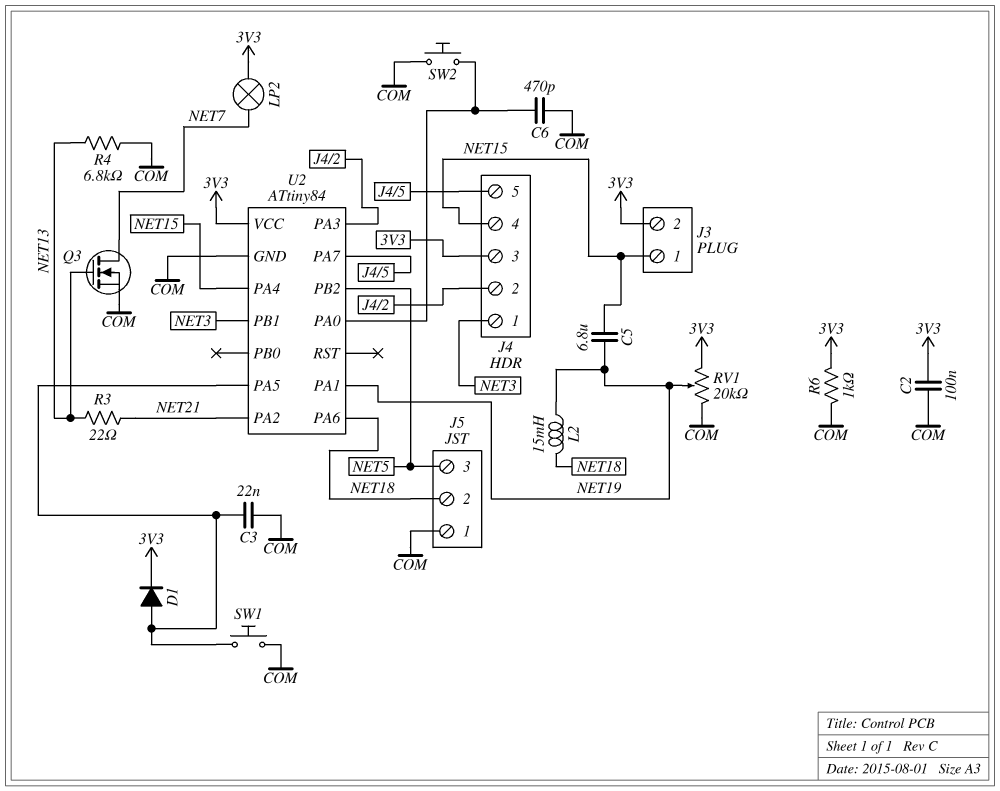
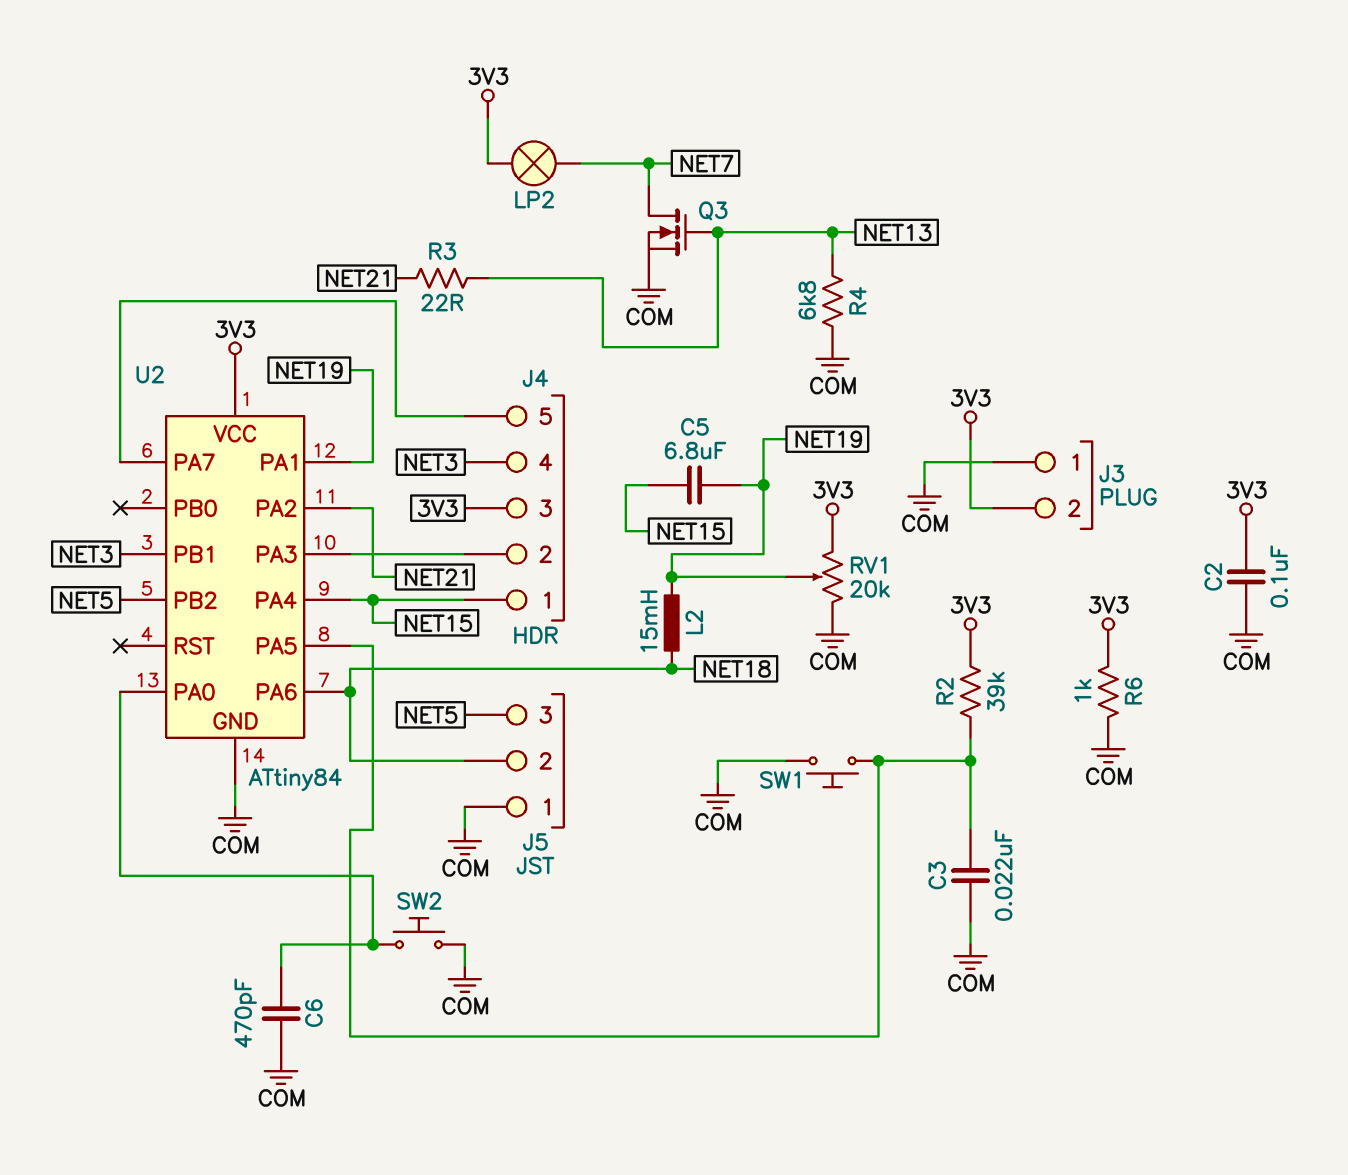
D1: diode (A U2/PA5, K 3V3) -> none
J3 pin 1: NET15 -> COM
J4 pin 1: NET3 -> NET15
J4 pin 4: NET15 -> NET3
R2: none -> 39k (3V3, U2/PA5)

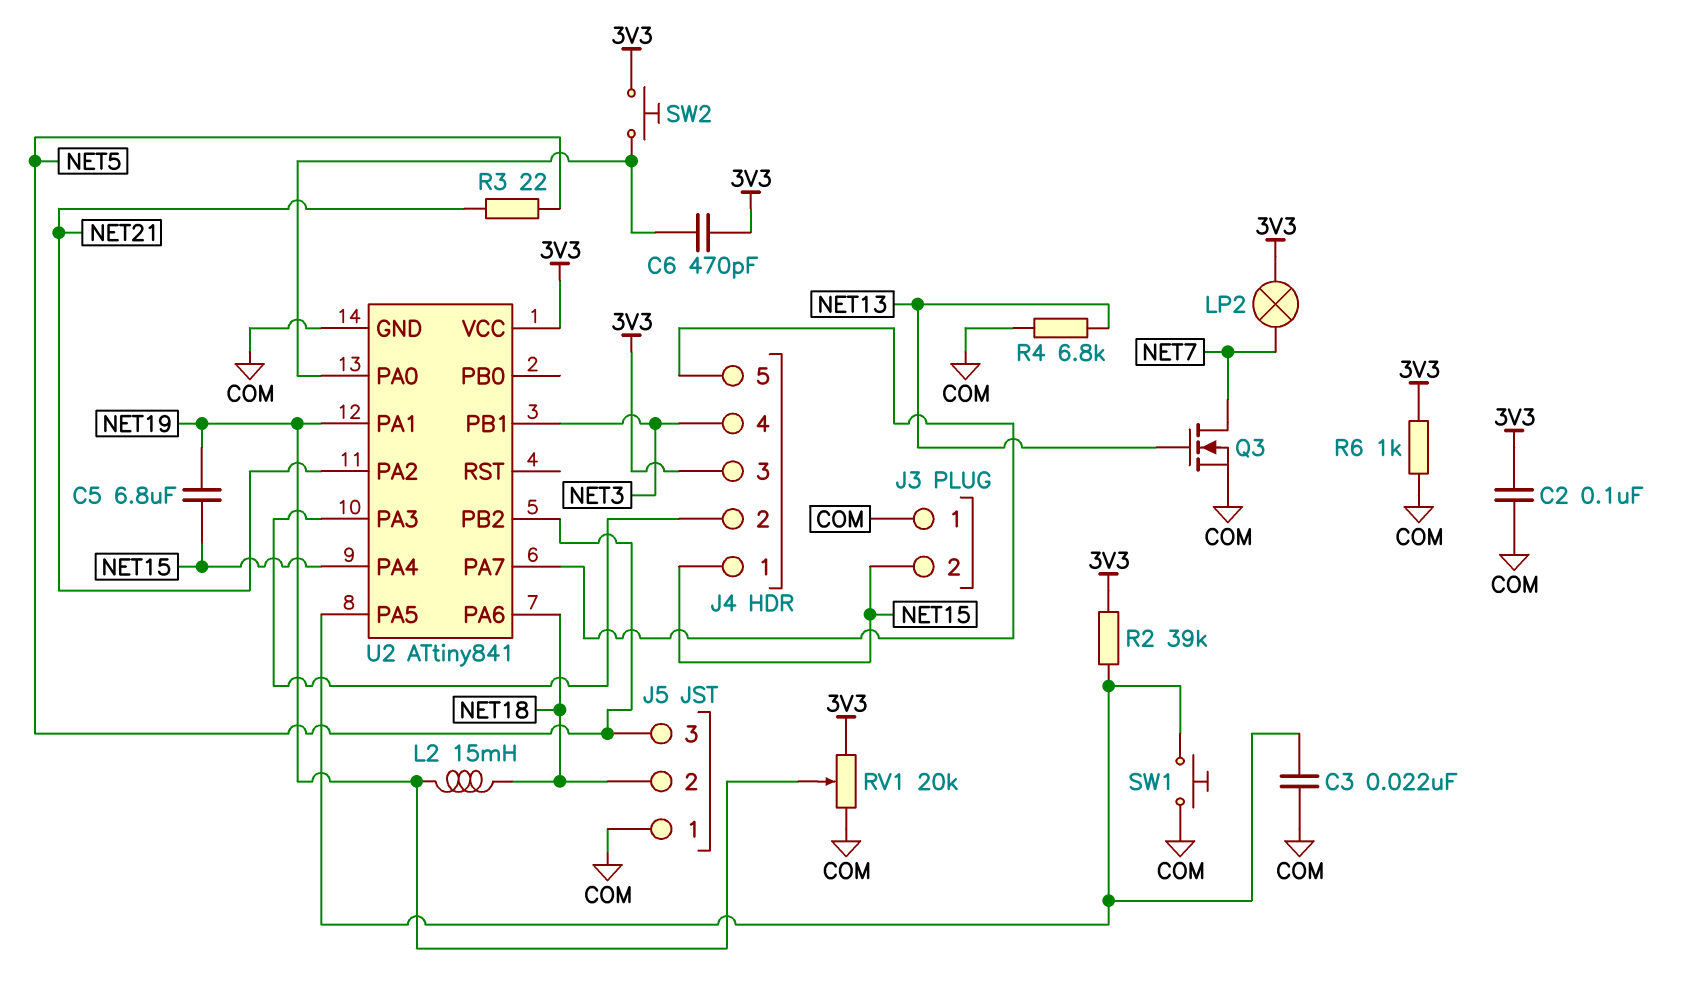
C6: 470pF (COM, U2/PA0) -> 470pF (3V3, U2/PA0)
J3 pin 2: 3V3 -> NET15
R3: 22 (NET13, NET21) -> 22 (NET5, NET21)
SW2: button (COM, U2/PA0) -> button (3V3, U2/PA0)
U2: ATtiny84 -> ATtiny841

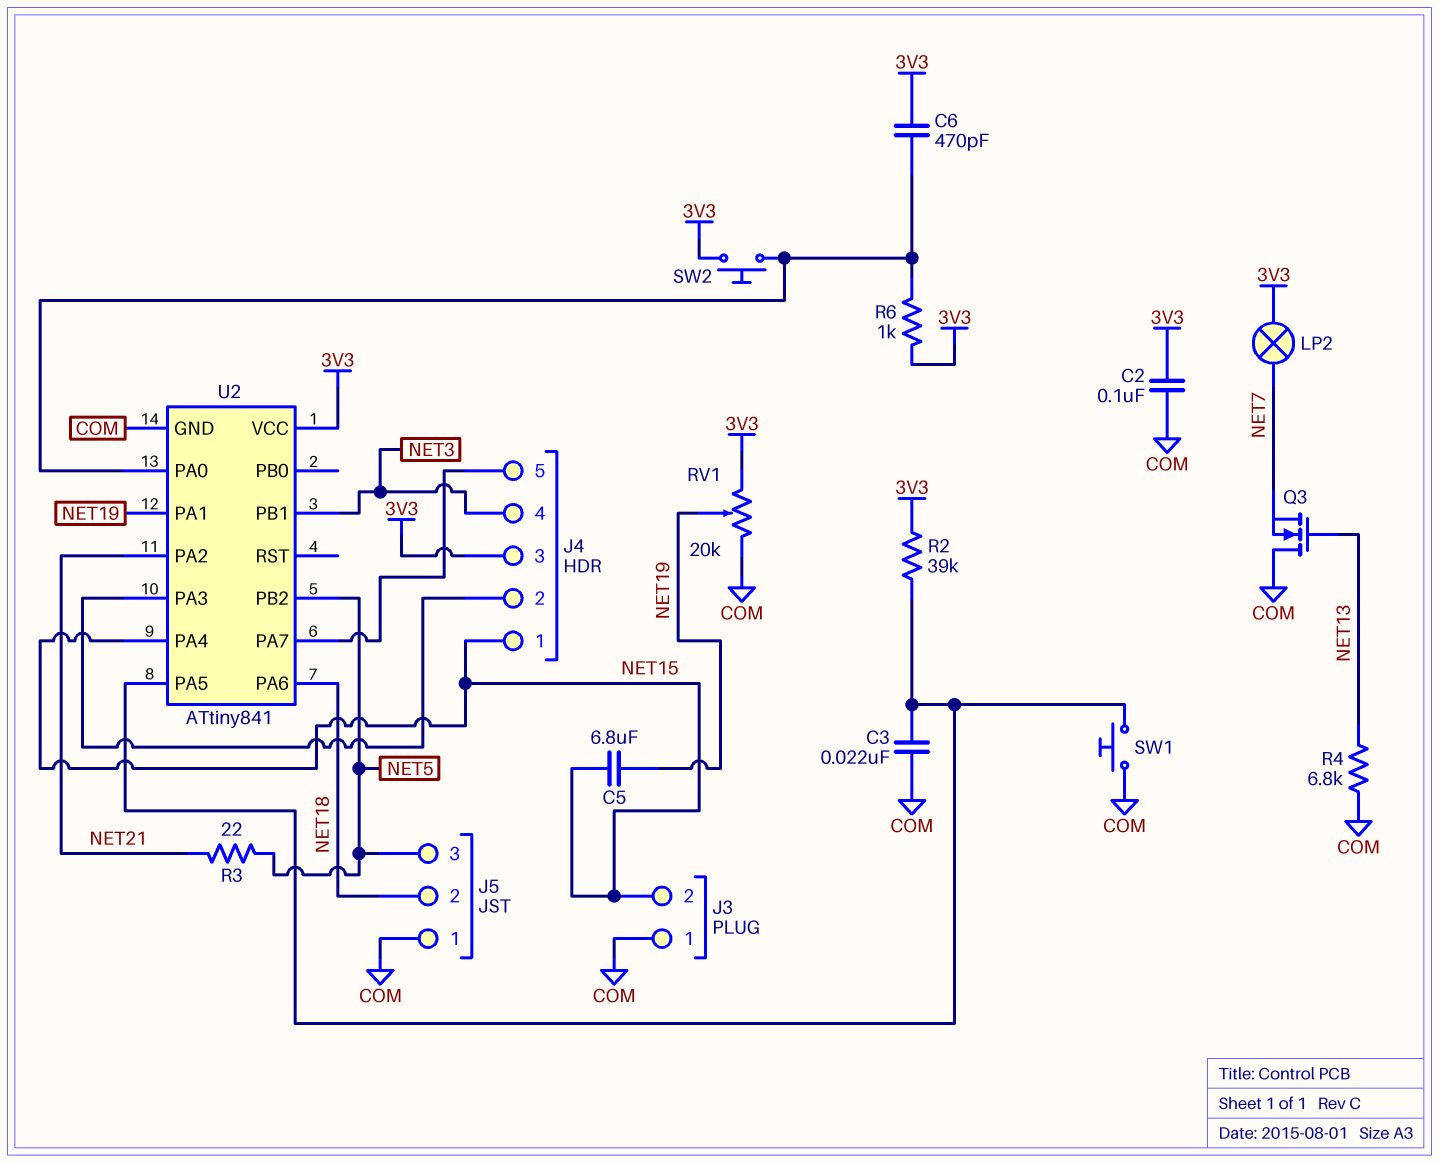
L2: 15mH (NET18, NET19) -> none
Q3: NMOS (G NET13, D NET7, S COM) -> NMOS (G NET13, D COM, S NET7)
R6: 1k (3V3, COM) -> 1k (3V3, U2/PA0)

